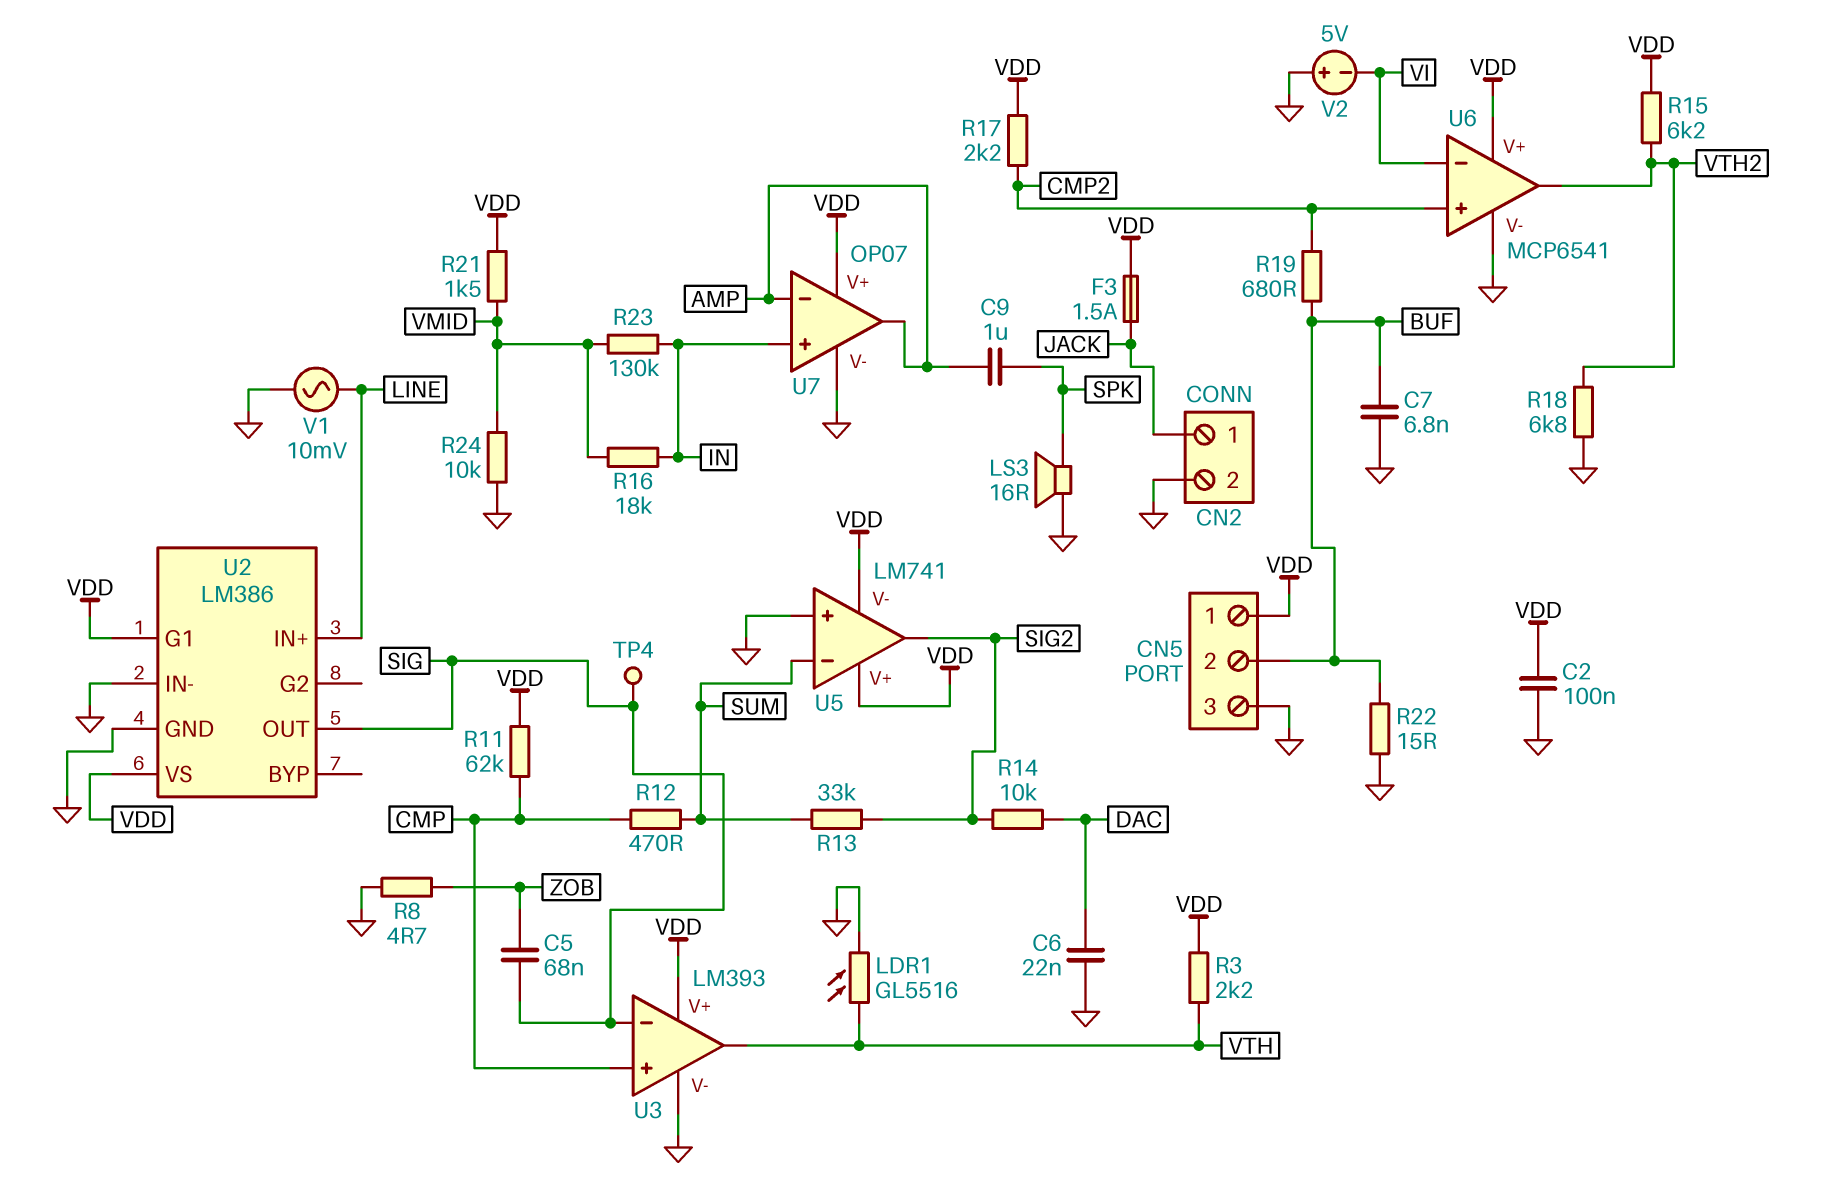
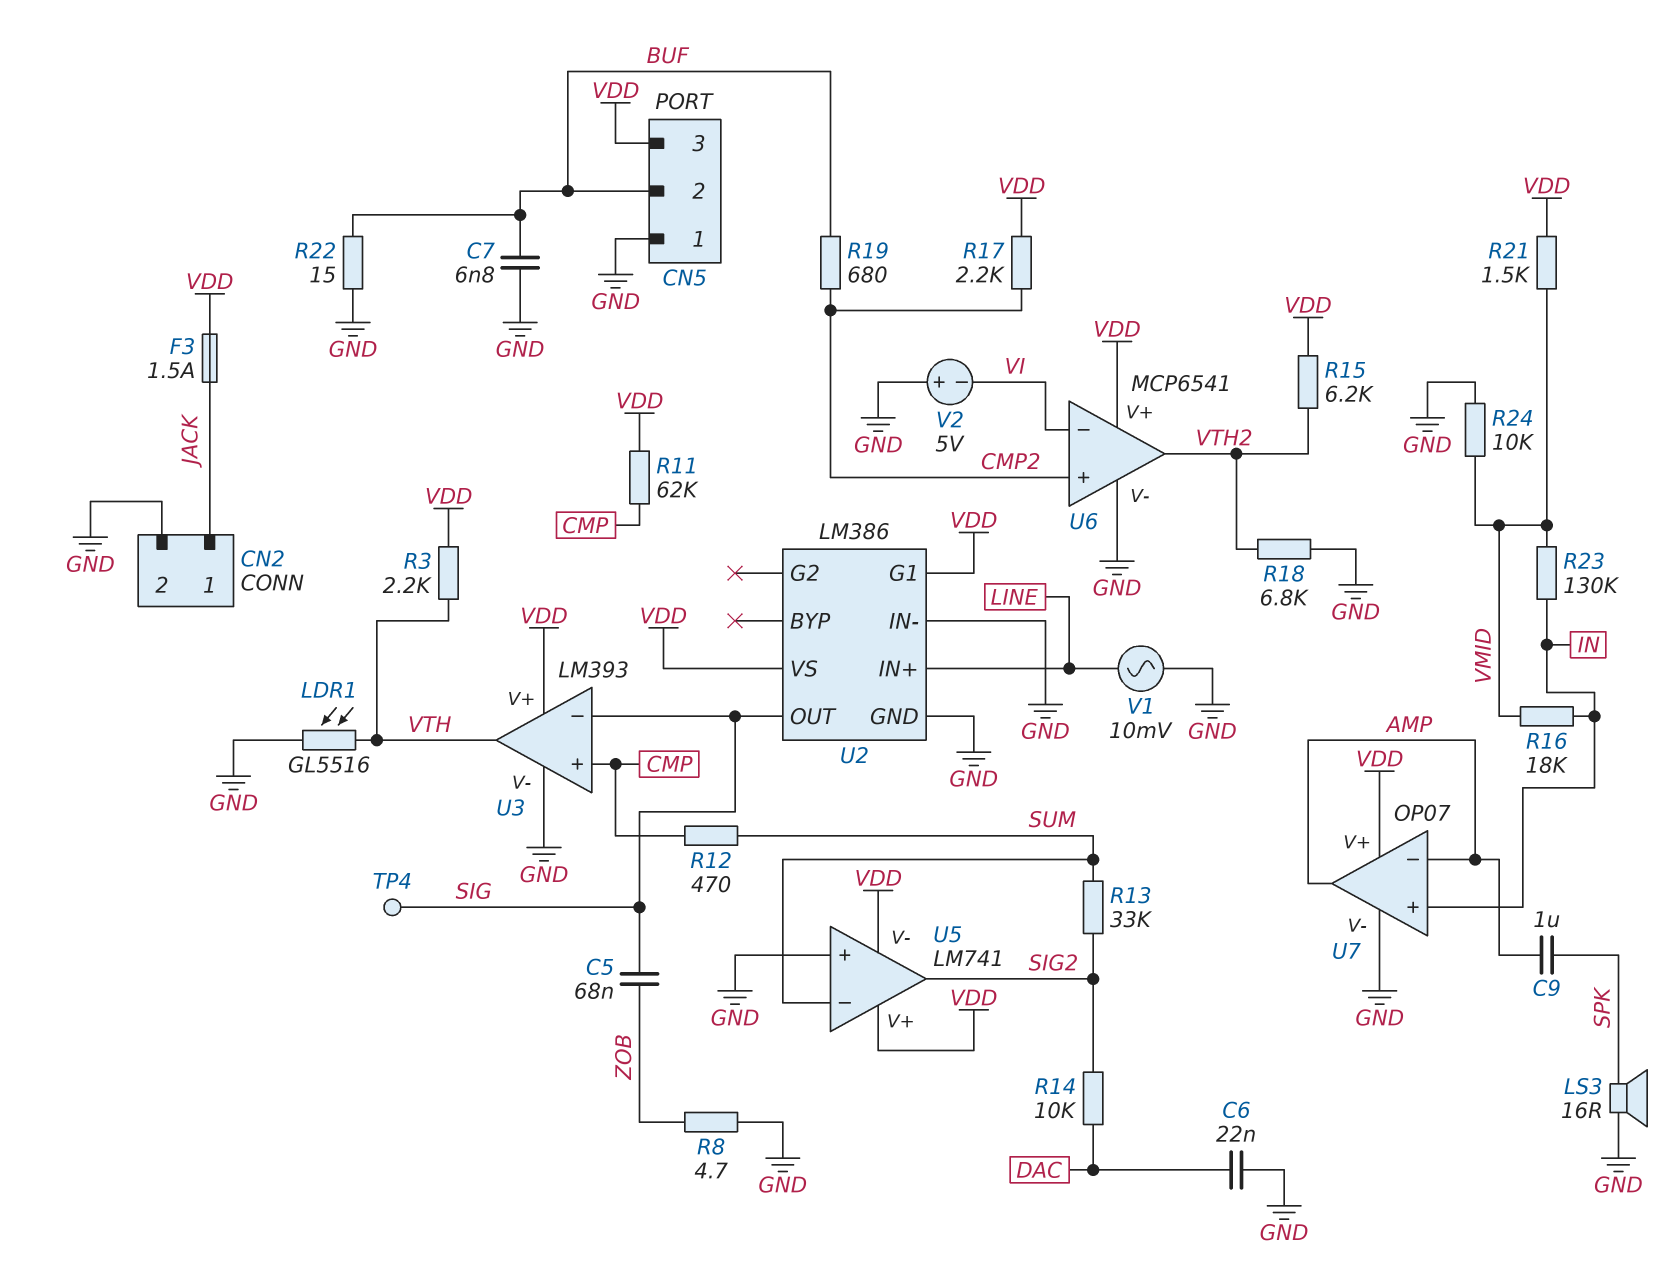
C2: 100nF (GND, VDD) -> none
CN5 pin 1: VDD -> GND
CN5 pin 3: GND -> VDD

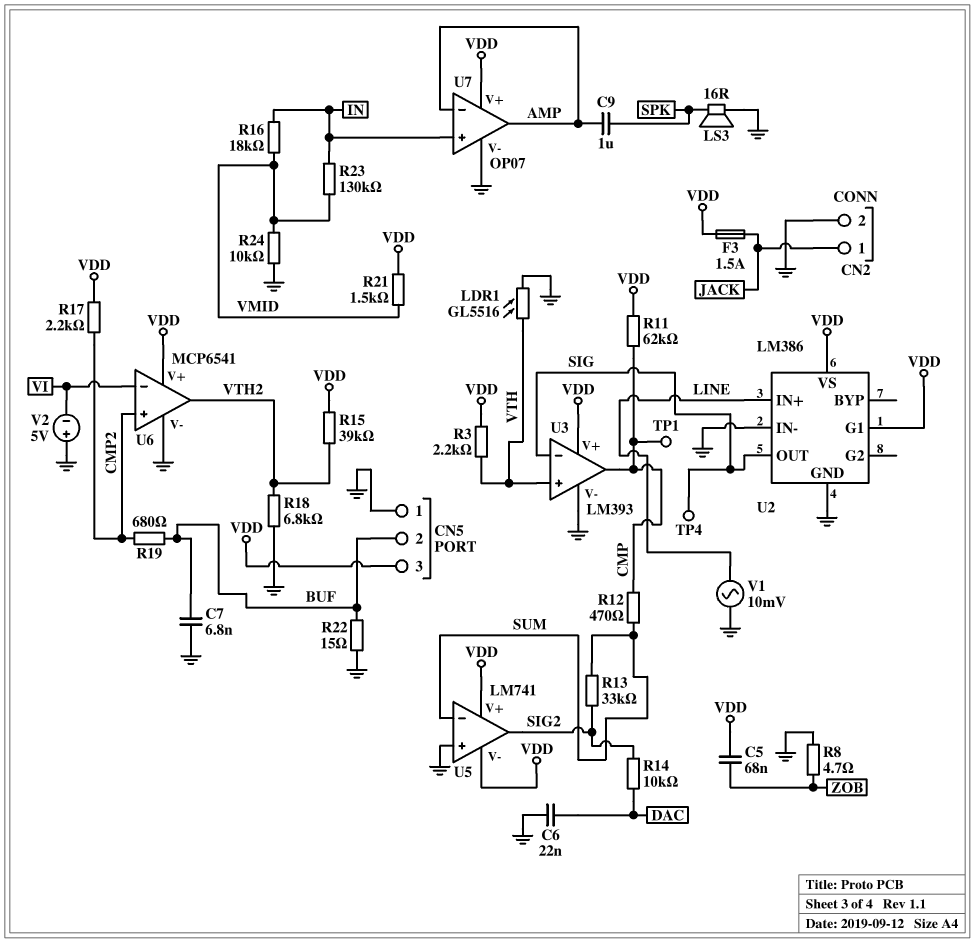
C5: 68nF (SIG, ZOB) -> 68nF (VDD, ZOB)
R15: 6.2k (VDD, VTH2) -> 39k (VDD, VTH2)
TP1: none -> test point (CMP)
U3 pin in+: CMP -> VTH
U3 pin out: VTH -> CMP

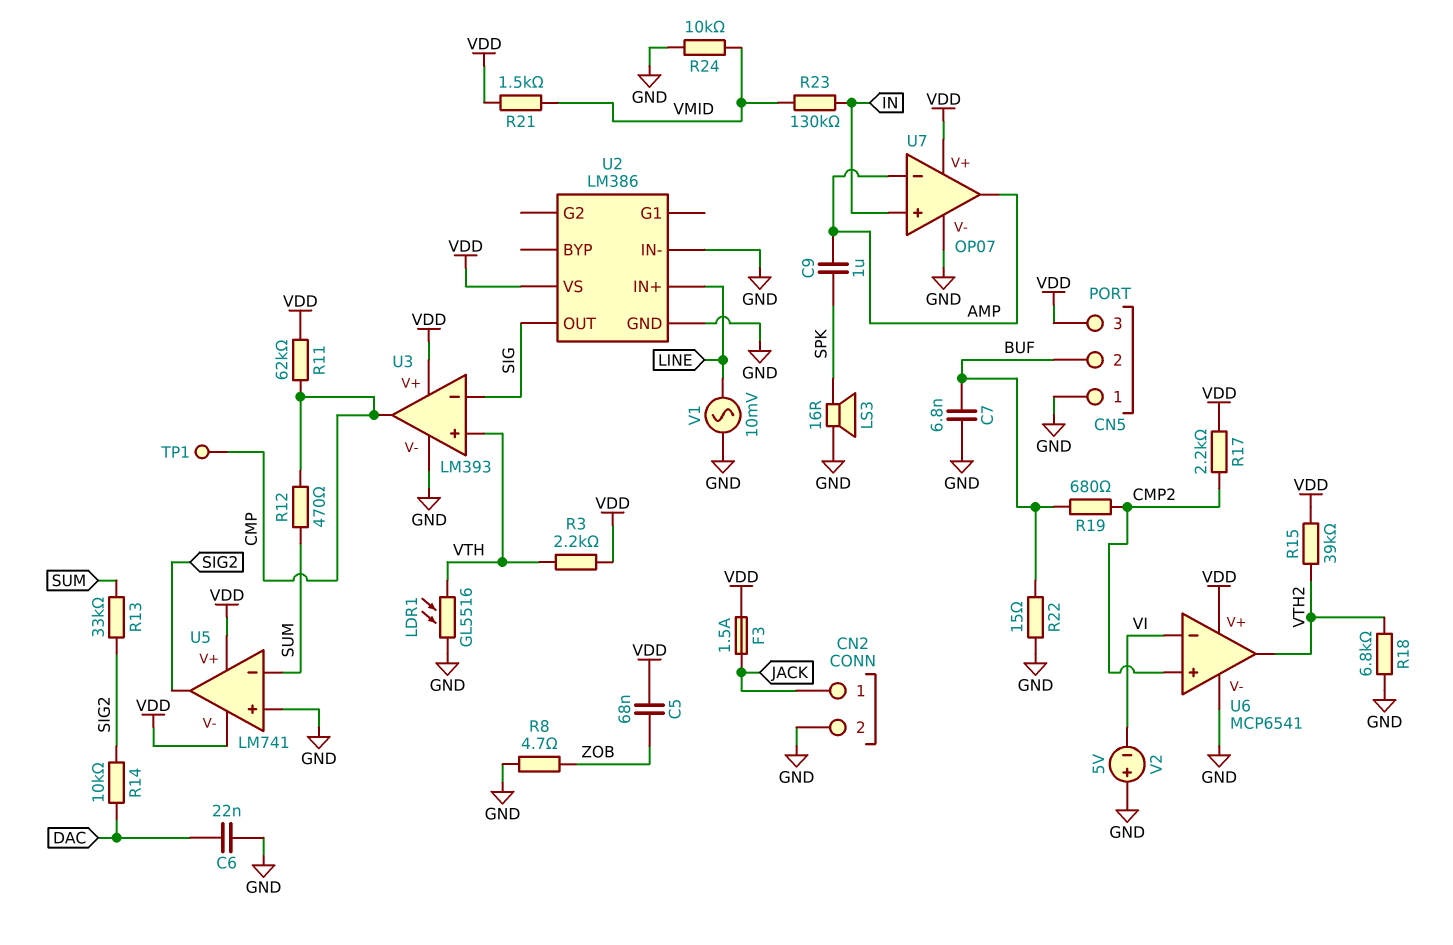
R16: 18k (IN, VMID) -> none
TP4: test point (SIG) -> none
U2 pin G1: VDD -> none

